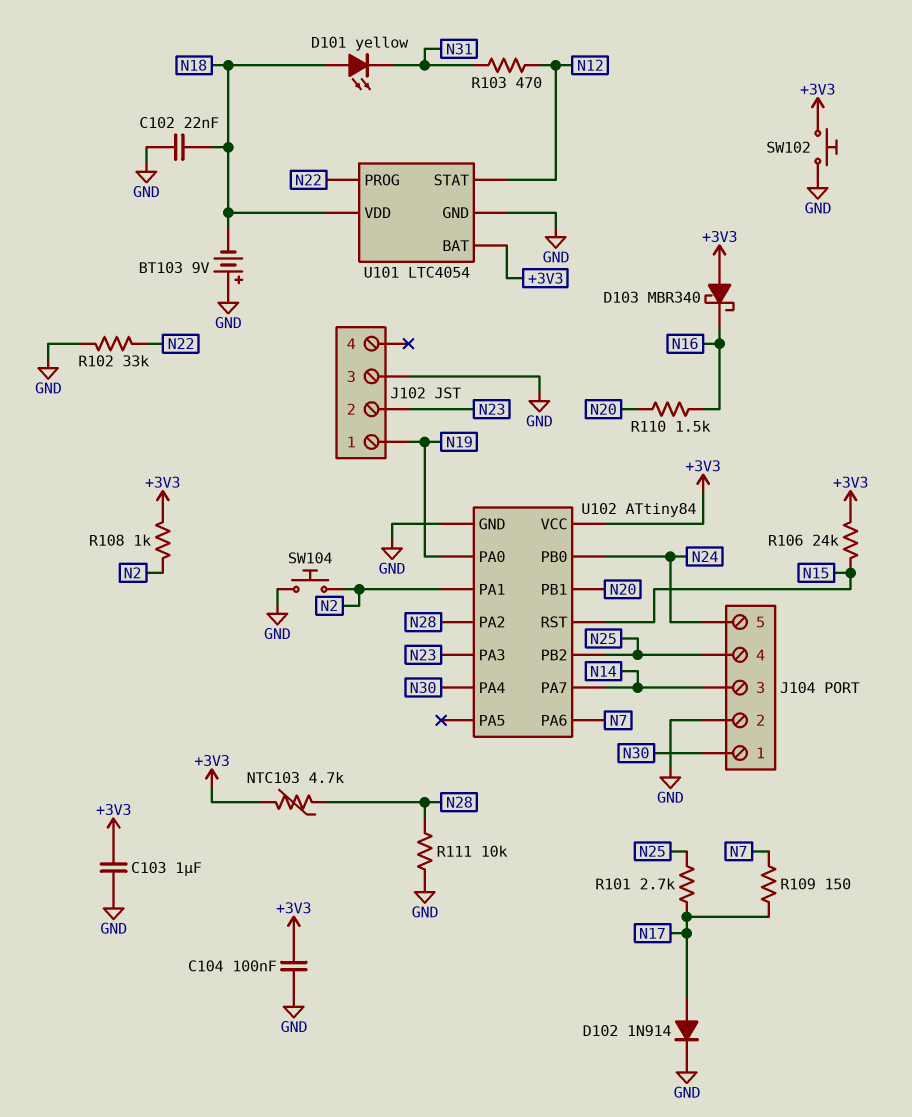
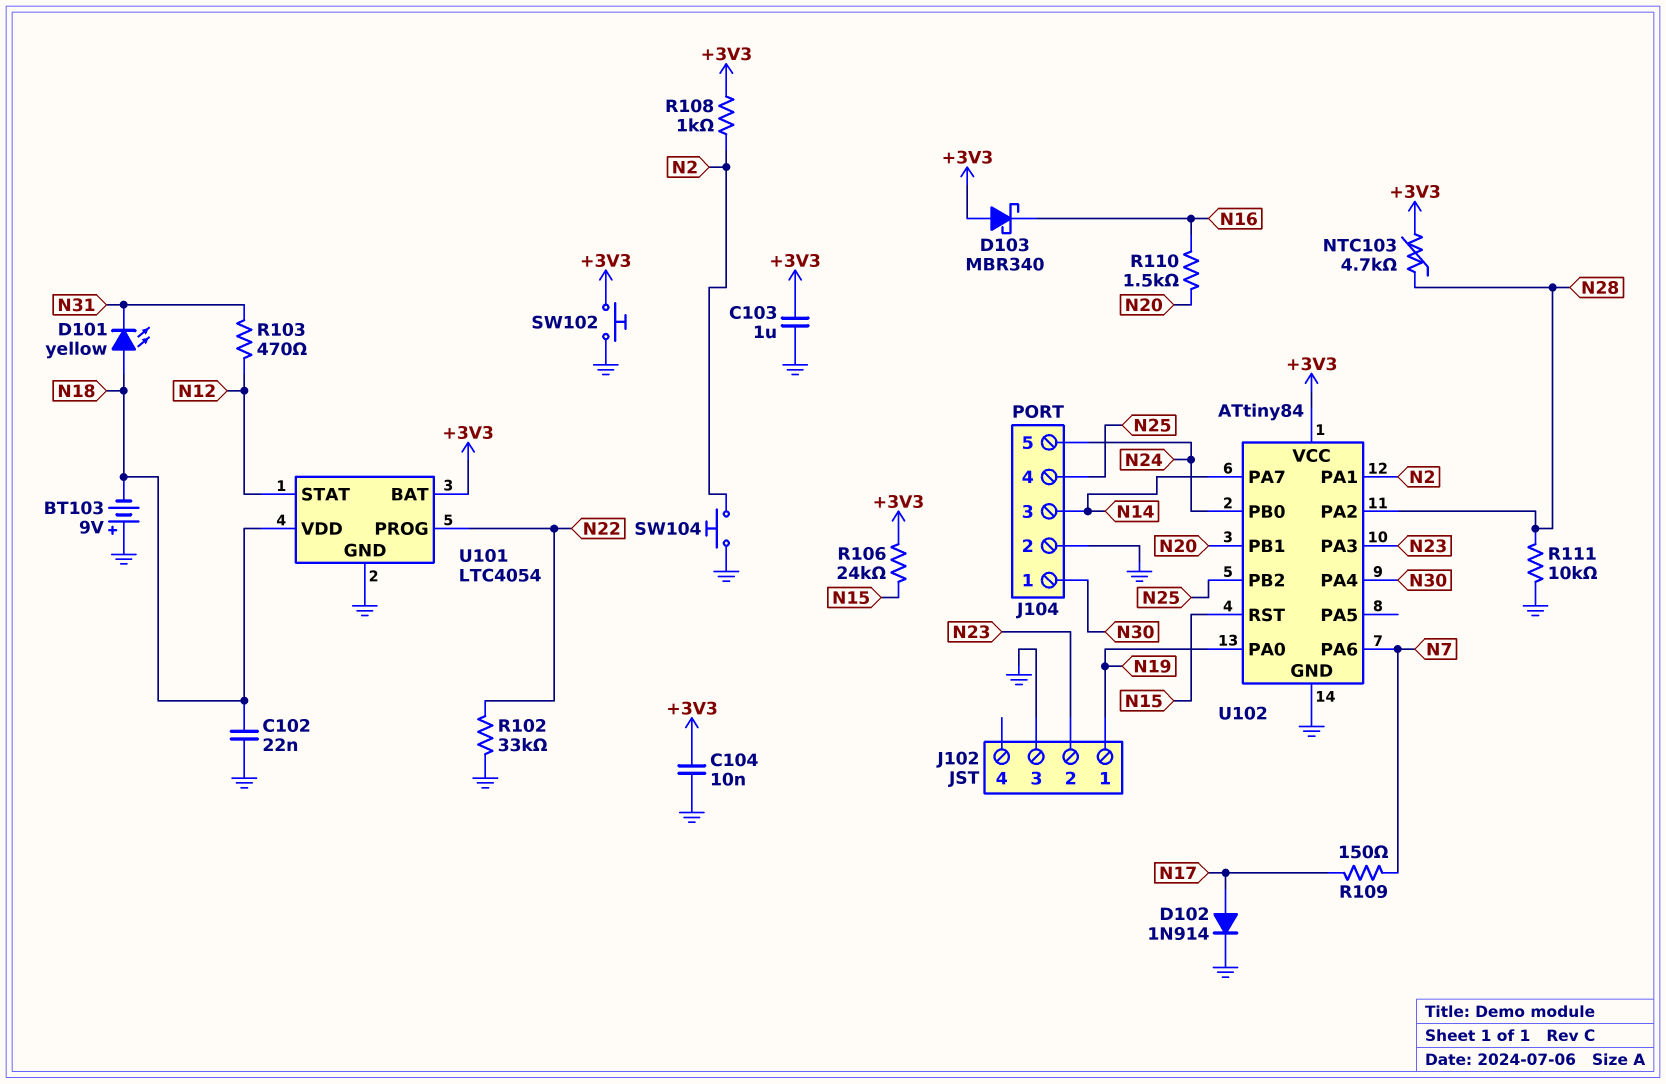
C104: 100nF (+3V3, GND) -> 10nF (+3V3, GND)
R101: 2.7k (N17, N25) -> none

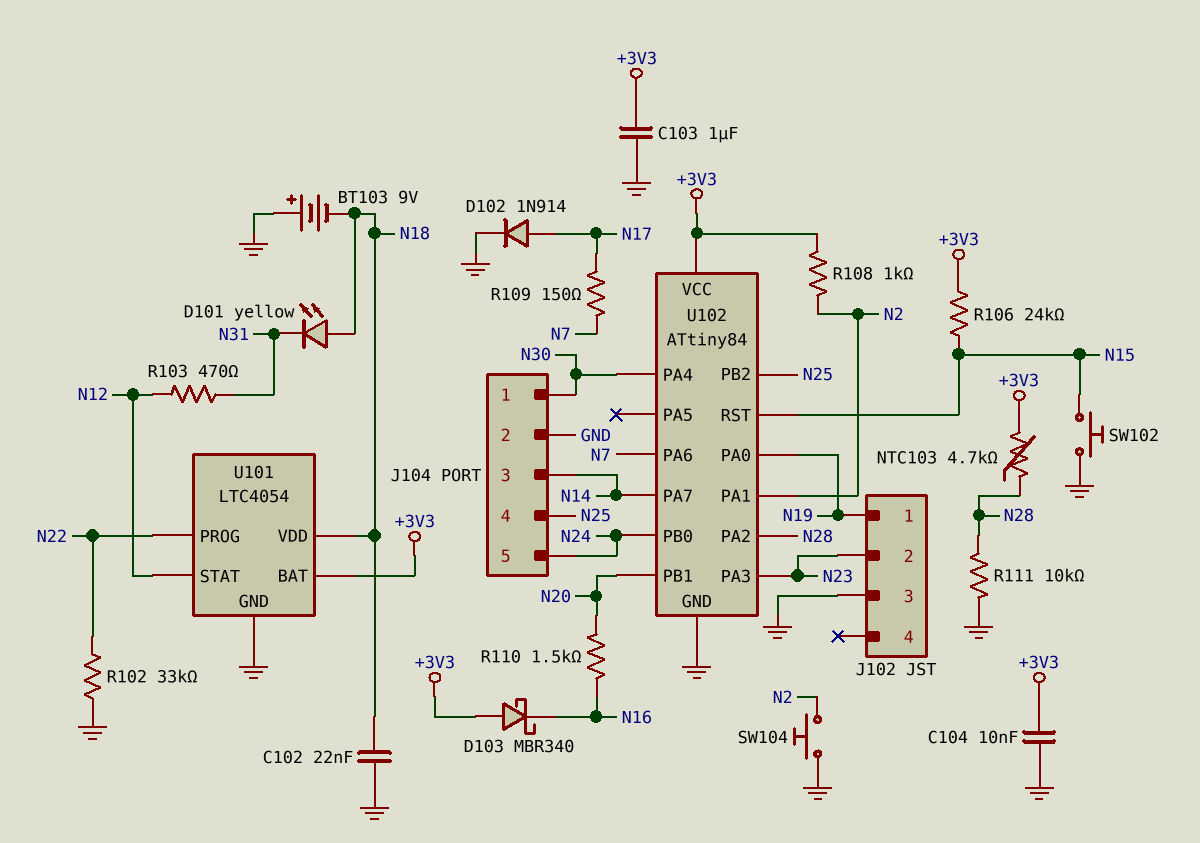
SW102: button (+3V3, GND) -> button (GND, N15)

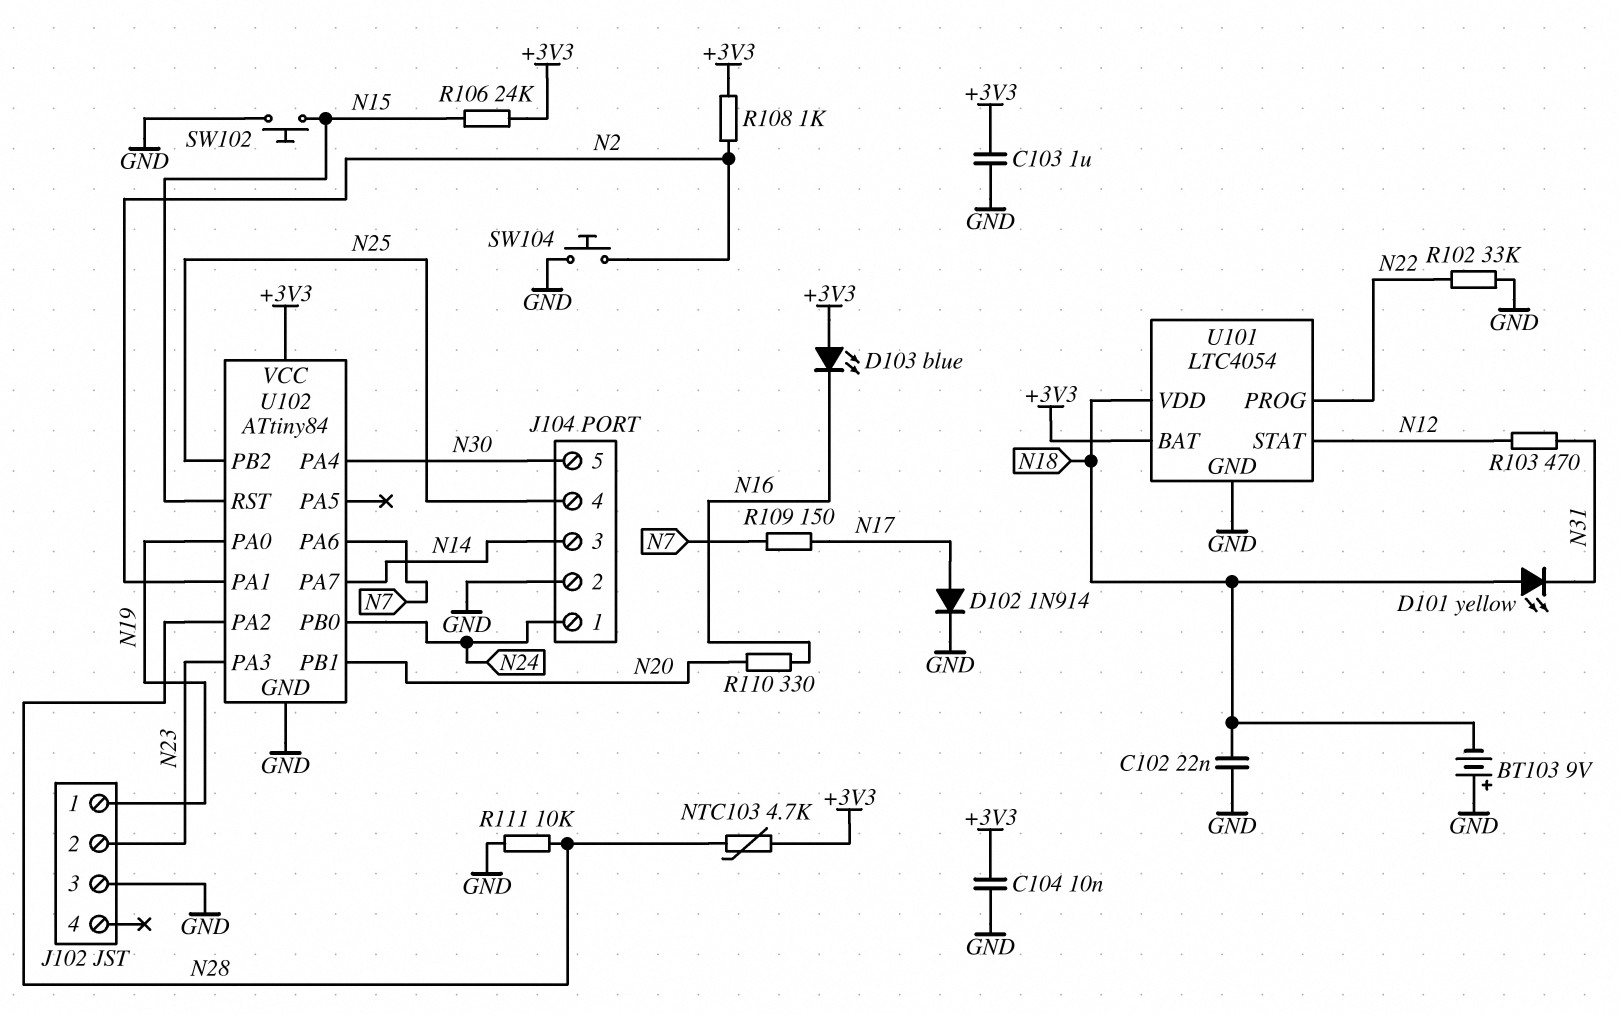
D103: schottky MBR340 (A +3V3, K N16) -> LED blue (A +3V3, K N16)
J104 pin 1: N30 -> N24
J104 pin 5: N24 -> N30
R110: 1.5k (N16, N20) -> 330 (N16, N20)

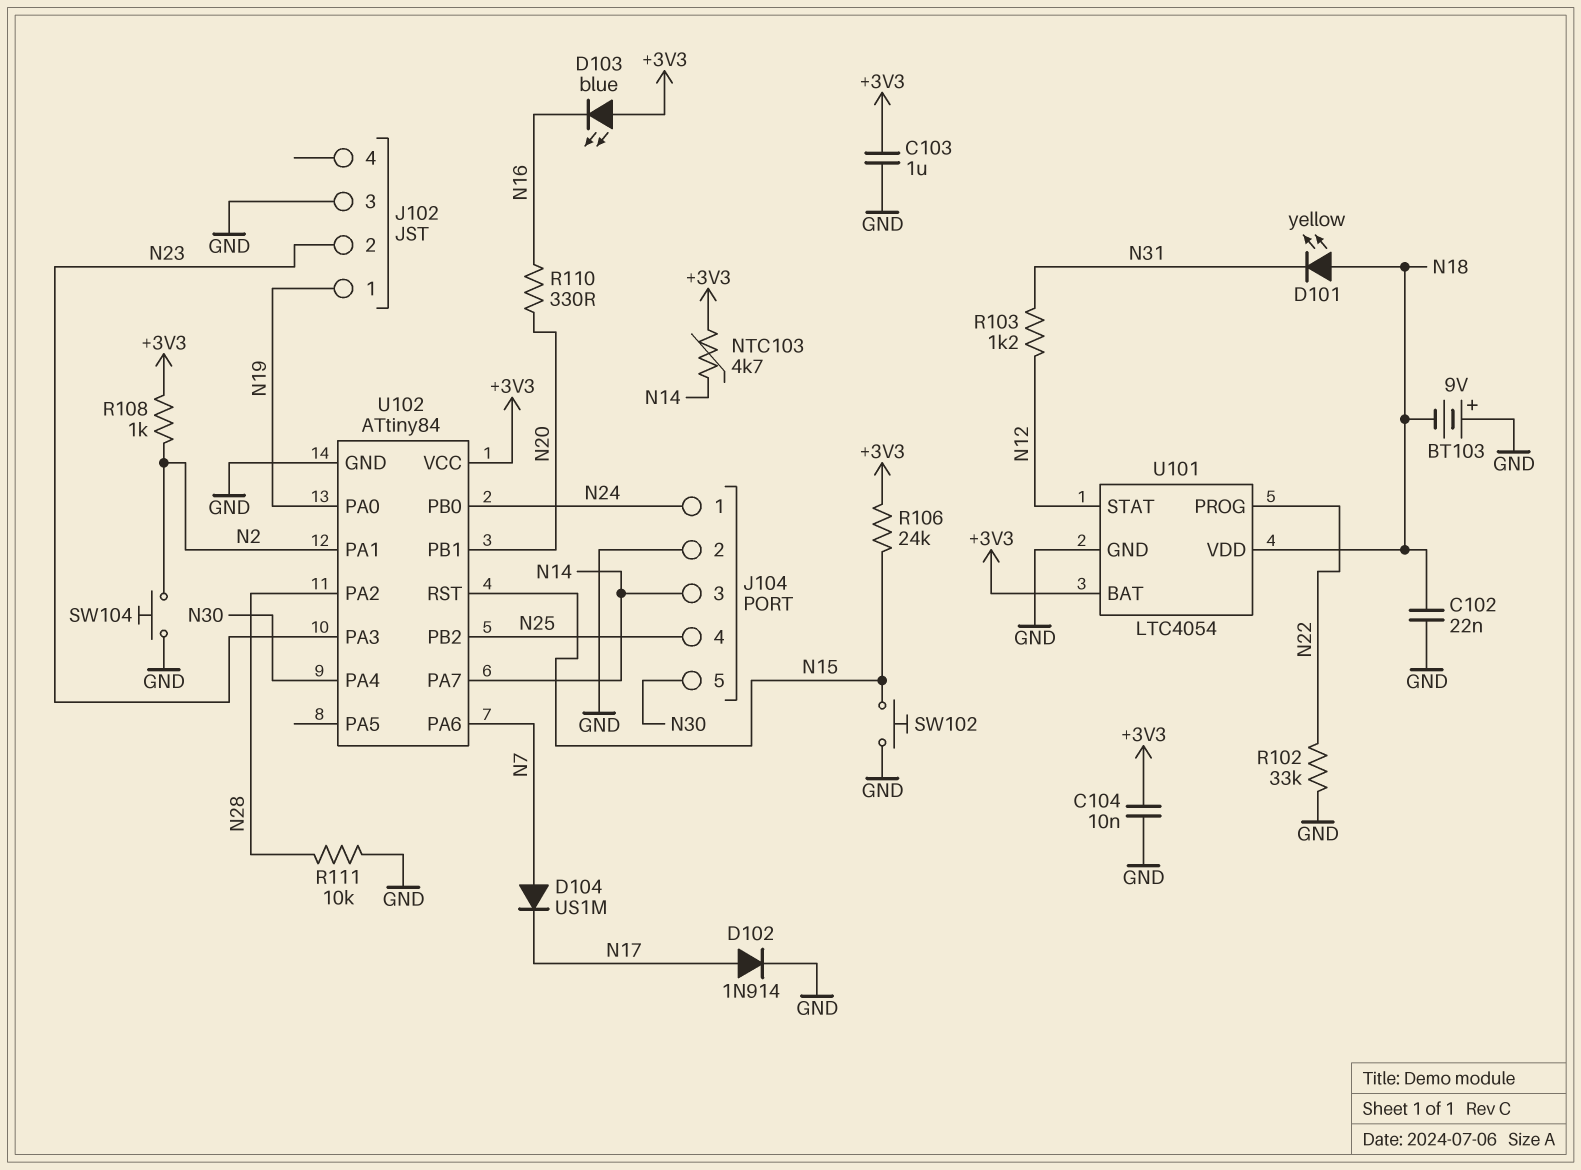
D104: none -> diode US1M (A N7, K N17)
NTC103: 4.7k (+3V3, N28) -> 4.7k (+3V3, N14)
R103: 470 (N12, N31) -> 1.2k (N12, N31)
R109: 150 (N7, N17) -> none

